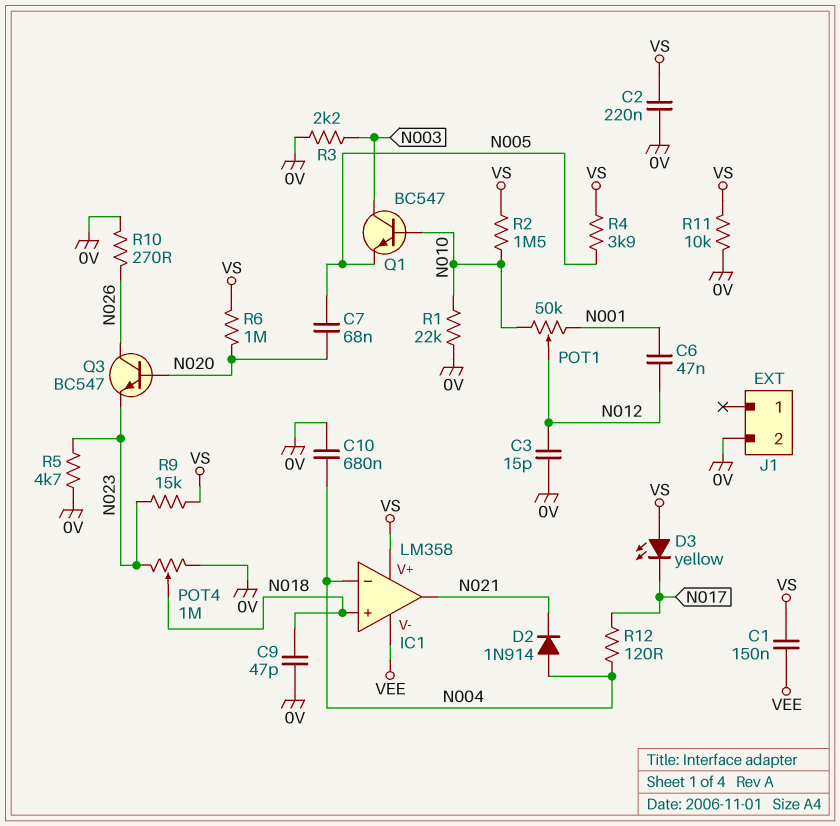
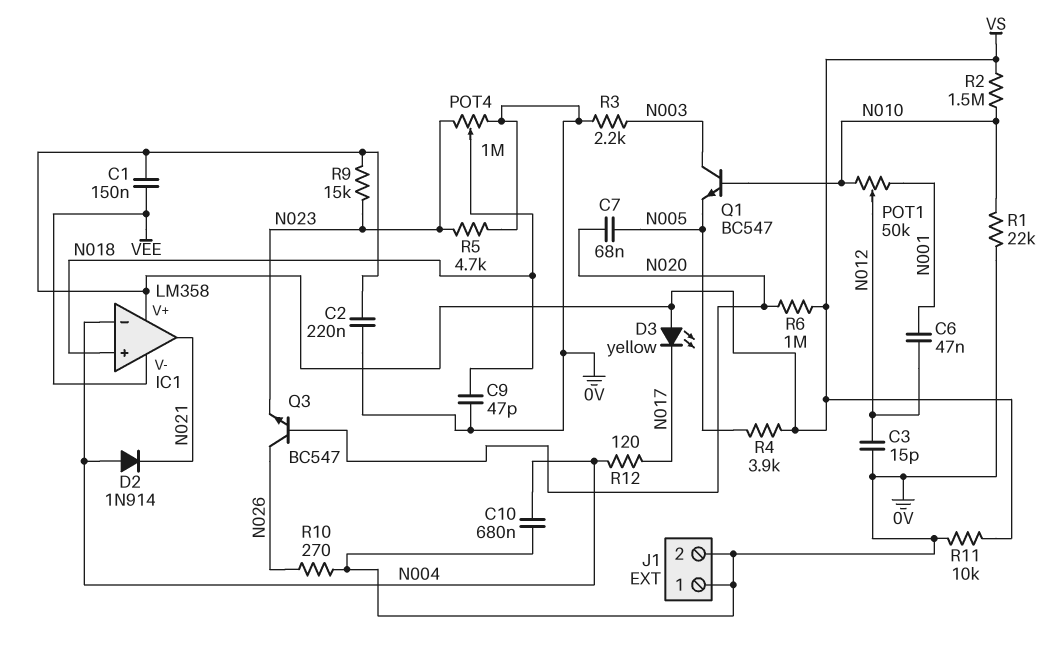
J1 pin 1: none -> 0V

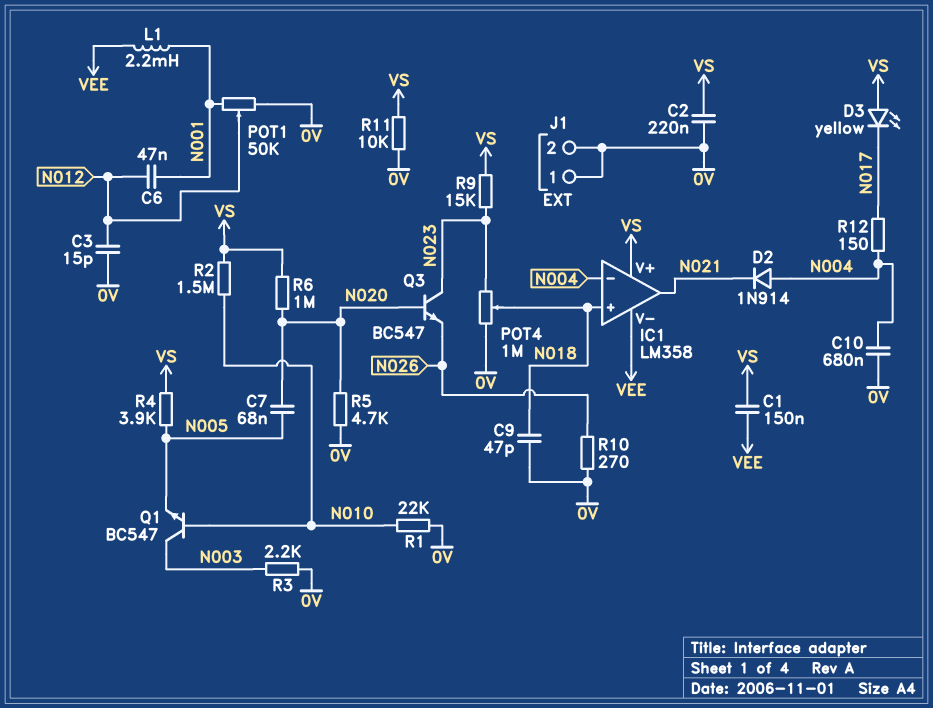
L1: none -> 2.2mH (N001, VEE)
POT1: 50k (N001, N010, wiper N012) -> 50k (0V, N001, wiper N012)
Q3: NPN BC547 (B N020, C N026, E N023) -> NPN BC547 (B N020, C N023, E N026)
R5: 4.7k (0V, N023) -> 4.7k (0V, N020)
R12: 120 (N004, N017) -> 150 (N004, N017)

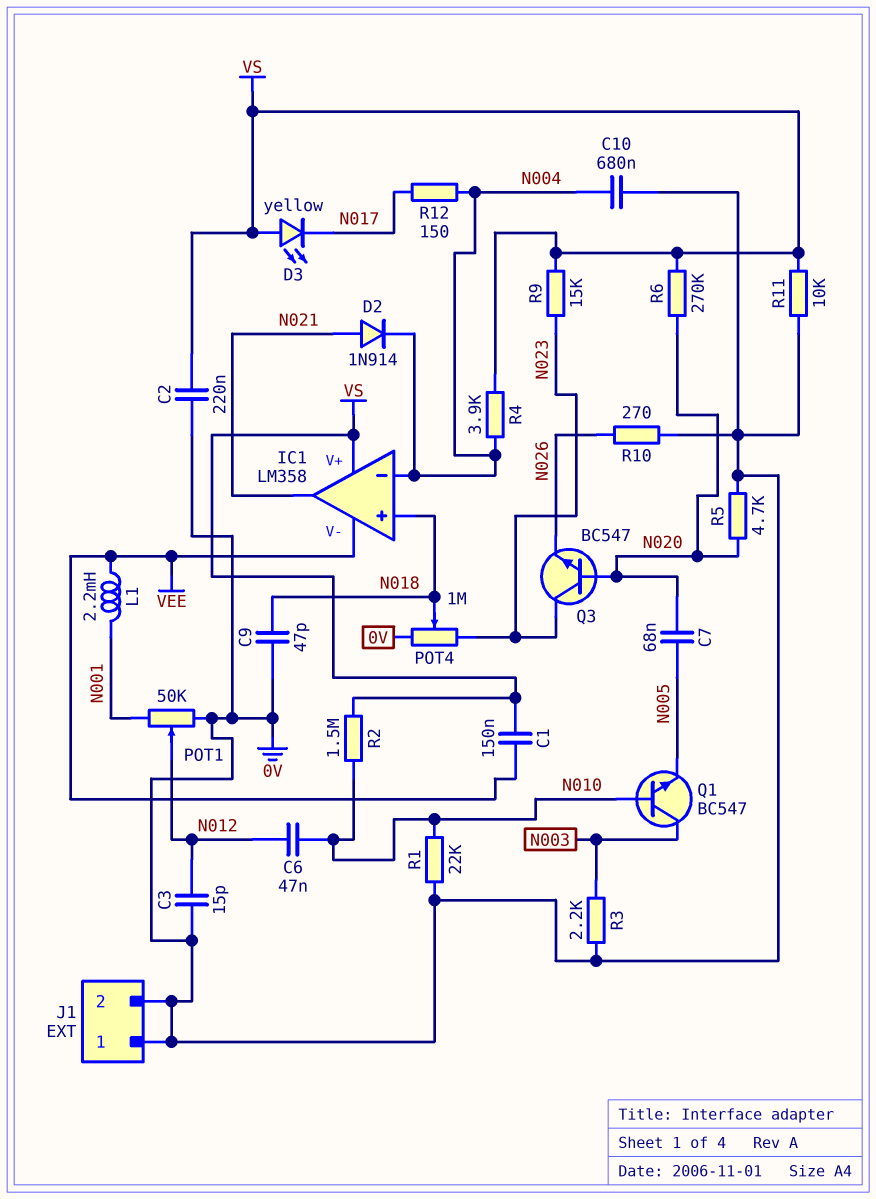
C6: 47nF (N001, N012) -> 47nF (N010, N012)
D2: diode 1N914 (A N004, K N021) -> diode 1N914 (A N021, K N004)
R4: 3.9k (N005, VS) -> 3.9k (N004, VS)
R6: 1M (N020, VS) -> 270k (N020, VS)

